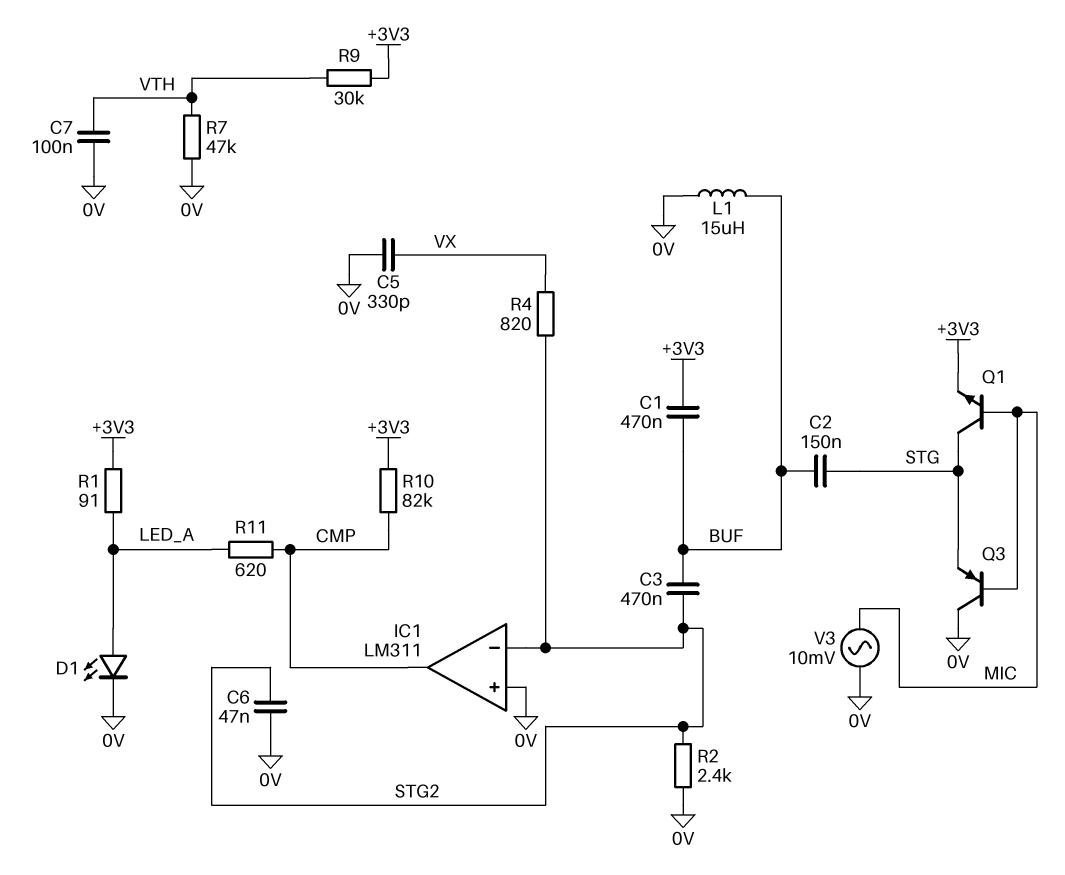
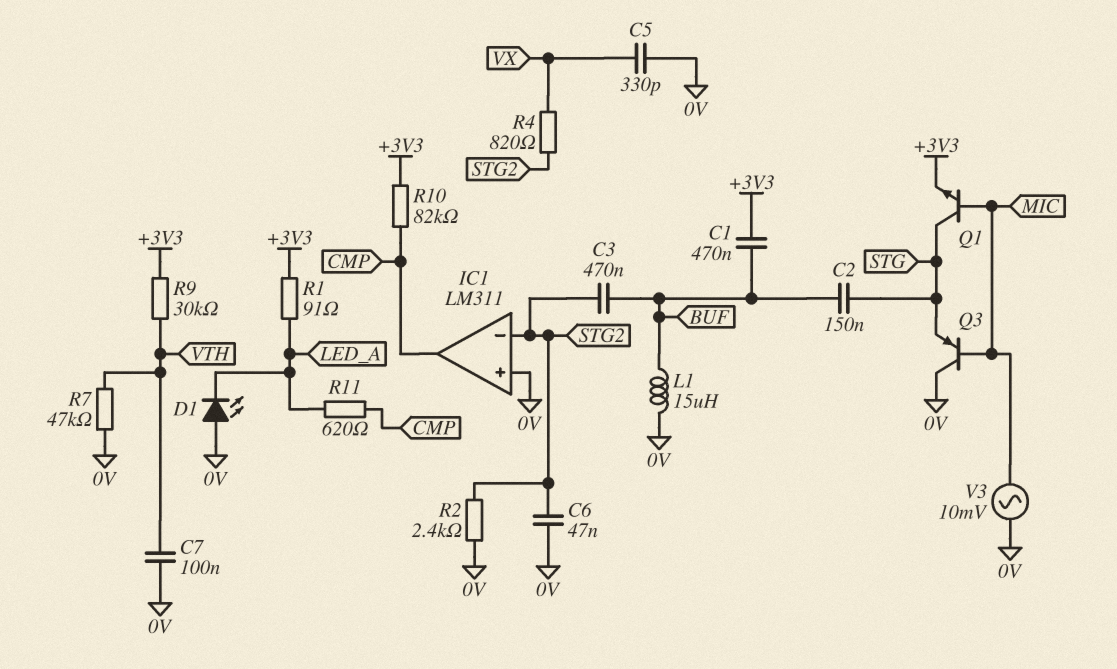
D1: LED (A LED_A, K 0V) -> LED (A 0V, K LED_A)

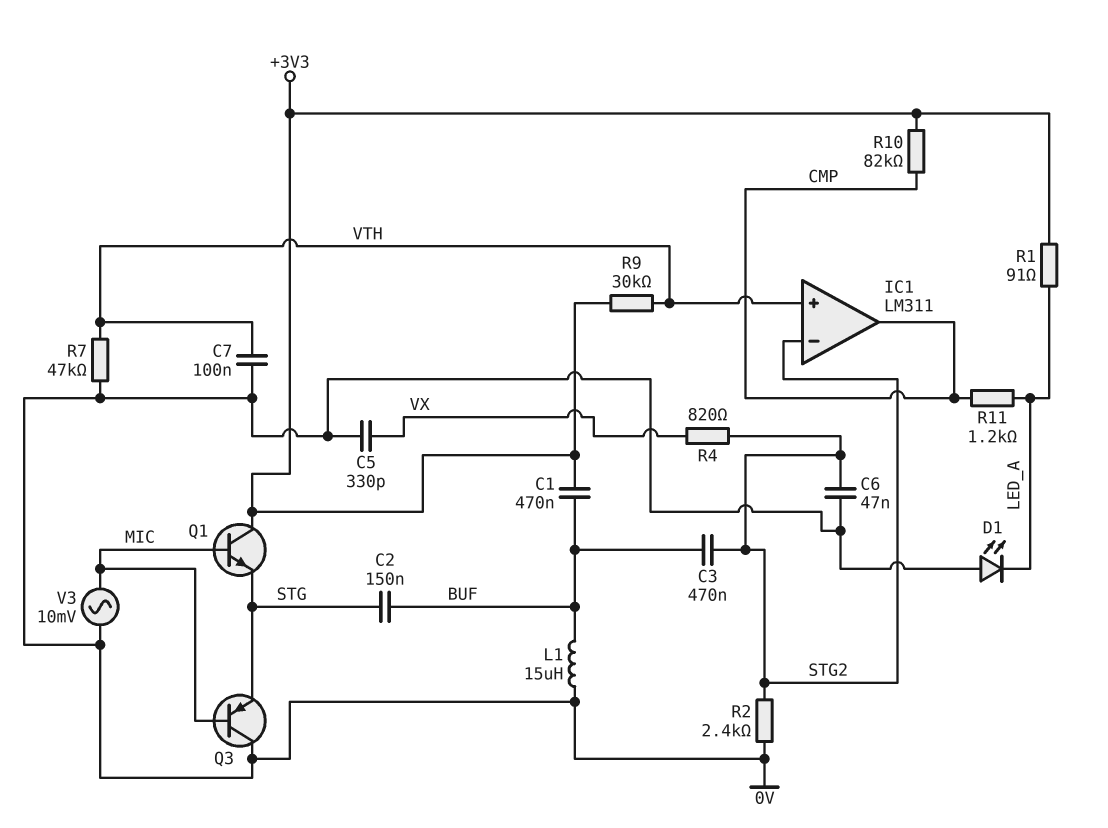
IC1 pin in+: 0V -> VTH
Q1: NPN (B MIC, C STG, E +3V3) -> NPN (B MIC, C +3V3, E STG)
R11: 620 (CMP, LED_A) -> 1.2k (CMP, LED_A)

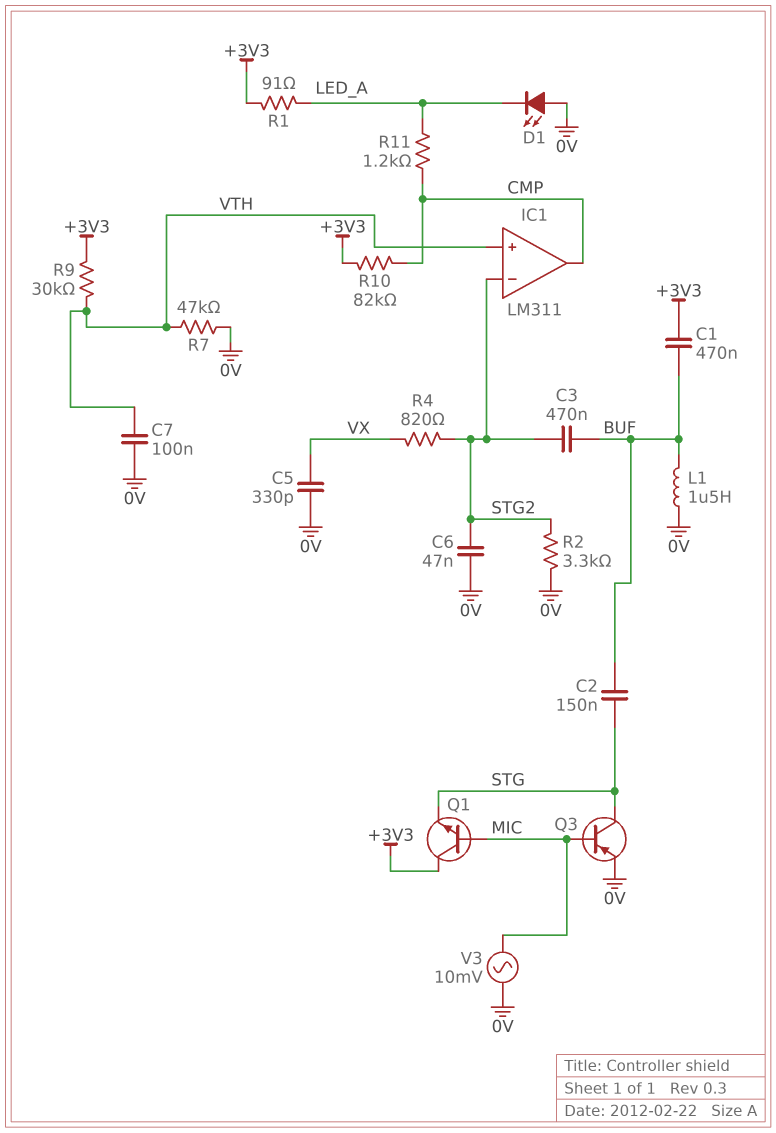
L1: 15uH (0V, BUF) -> 1.5uH (0V, BUF)
Q3: PNP (B MIC, C 0V, E STG) -> PNP (B MIC, C STG, E 0V)
R2: 2.4k (0V, STG2) -> 3.3k (0V, STG2)

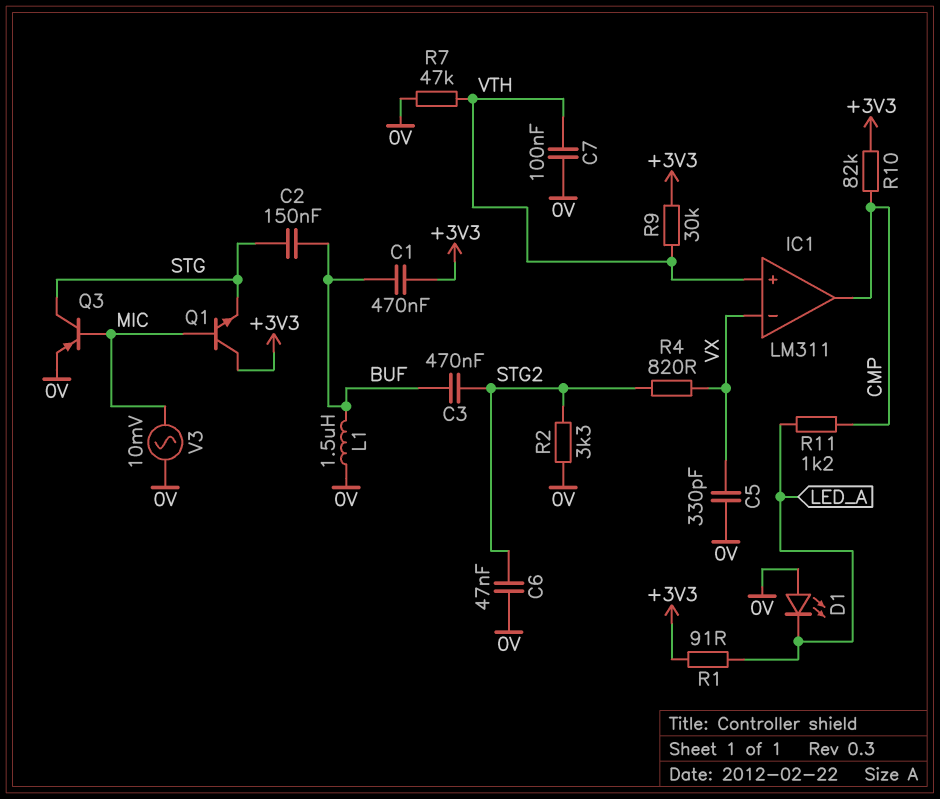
IC1 pin in-: STG2 -> VX

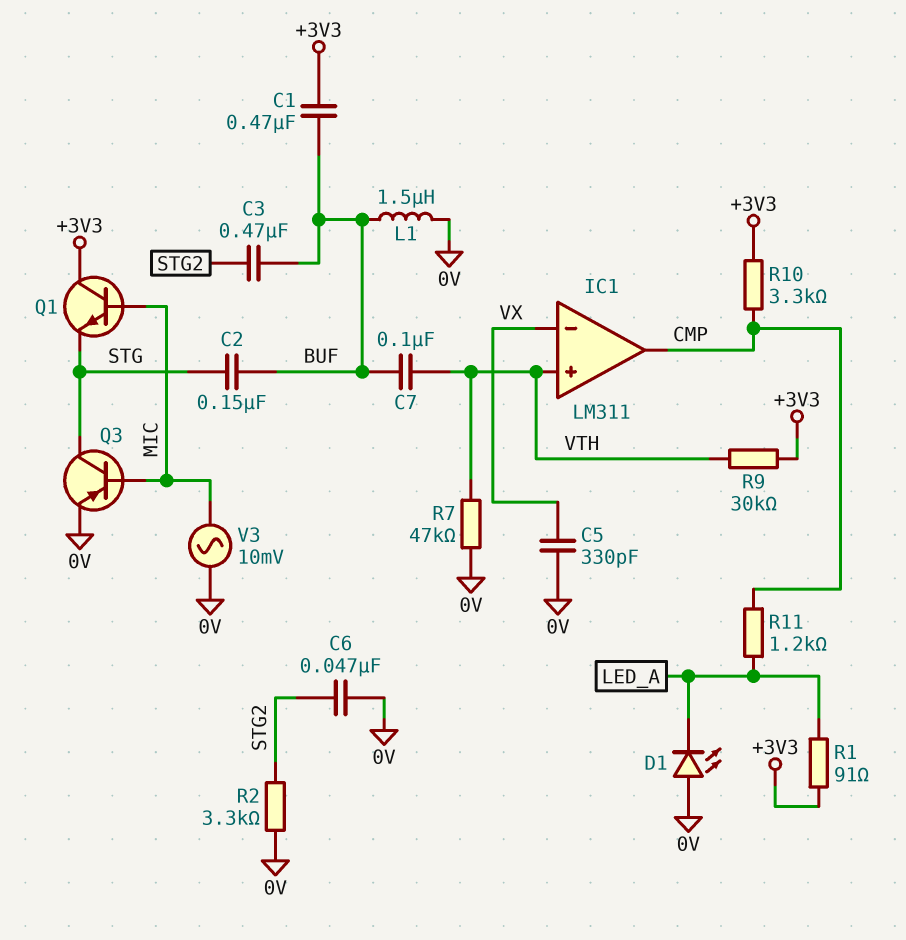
C7: 100nF (0V, VTH) -> 100nF (BUF, VTH)
R4: 820 (STG2, VX) -> none
R10: 82k (+3V3, CMP) -> 3.3k (+3V3, CMP)

